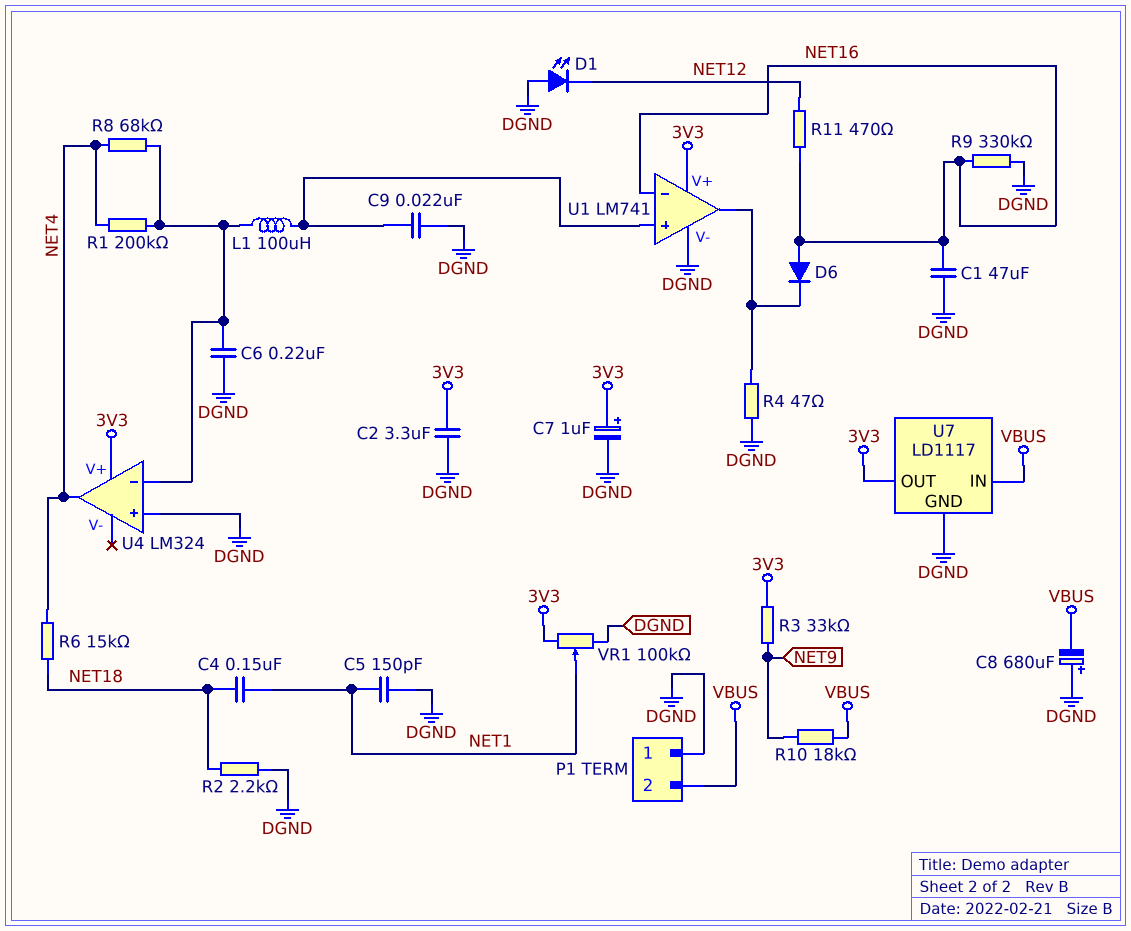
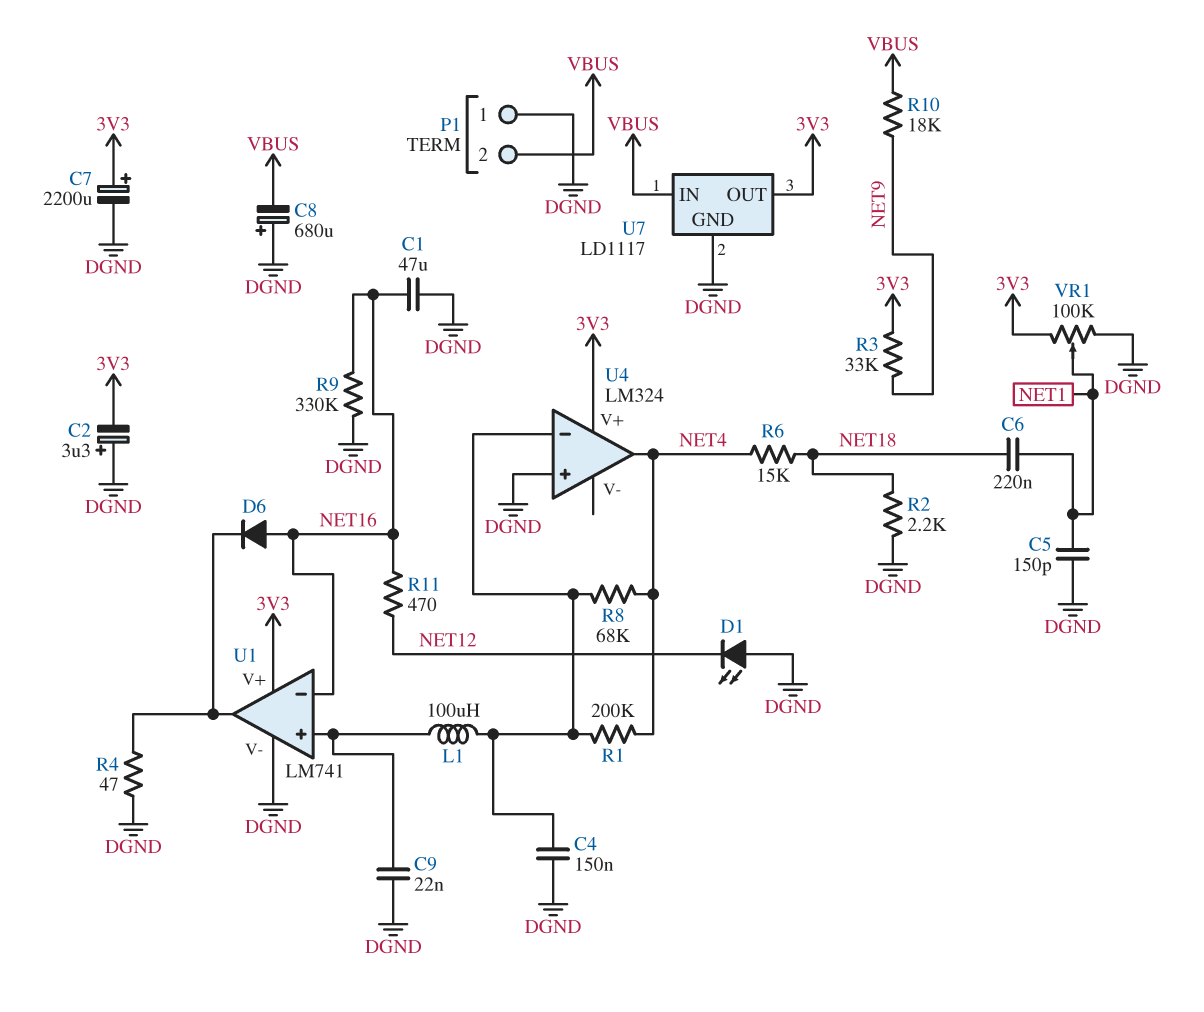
C2: 3.3uF (3V3, DGND) -> 3.3uF (plus DGND, minus 3V3)
C4: 150nF (NET1, NET18) -> 150nF (DGND, U4/in-)
C6: 220nF (DGND, U4/in-) -> 220nF (NET1, NET18)
C7: 1uF (plus 3V3, minus DGND) -> 2200uF (plus 3V3, minus DGND)

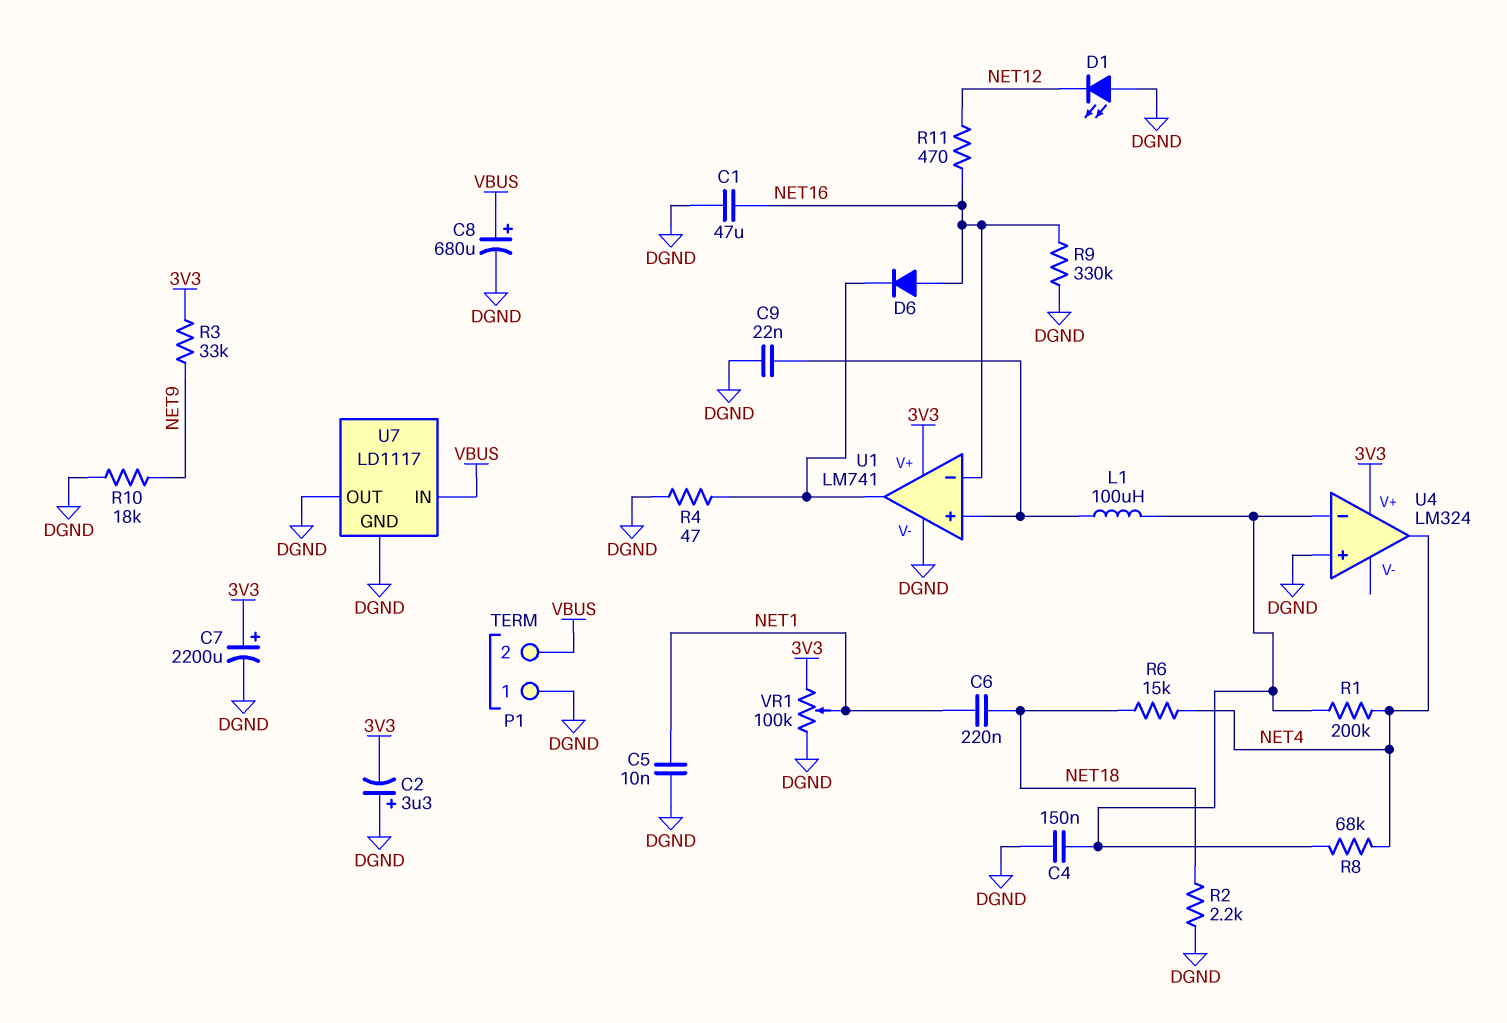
C5: 150pF (DGND, NET1) -> 10nF (DGND, NET1)
C8: 680uF (plus DGND, minus VBUS) -> 680uF (plus VBUS, minus DGND)
R10: 18k (NET9, VBUS) -> 18k (DGND, NET9)
U7 pin OUT: 3V3 -> DGND

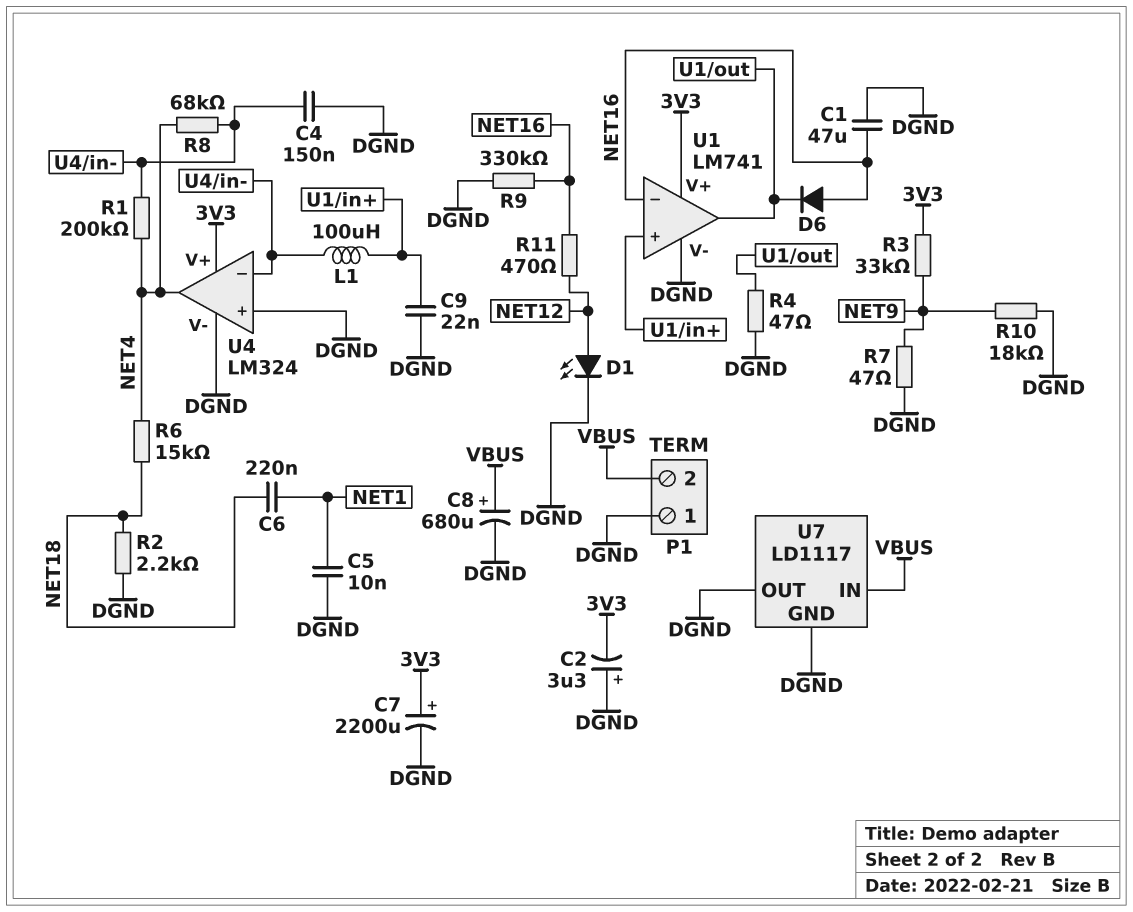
D1: LED (A DGND, K NET12) -> LED (A NET12, K DGND)
R7: none -> 47 (DGND, NET9)
U4 pin V-: none -> DGND
VR1: 100k (3V3, DGND, wiper NET1) -> none

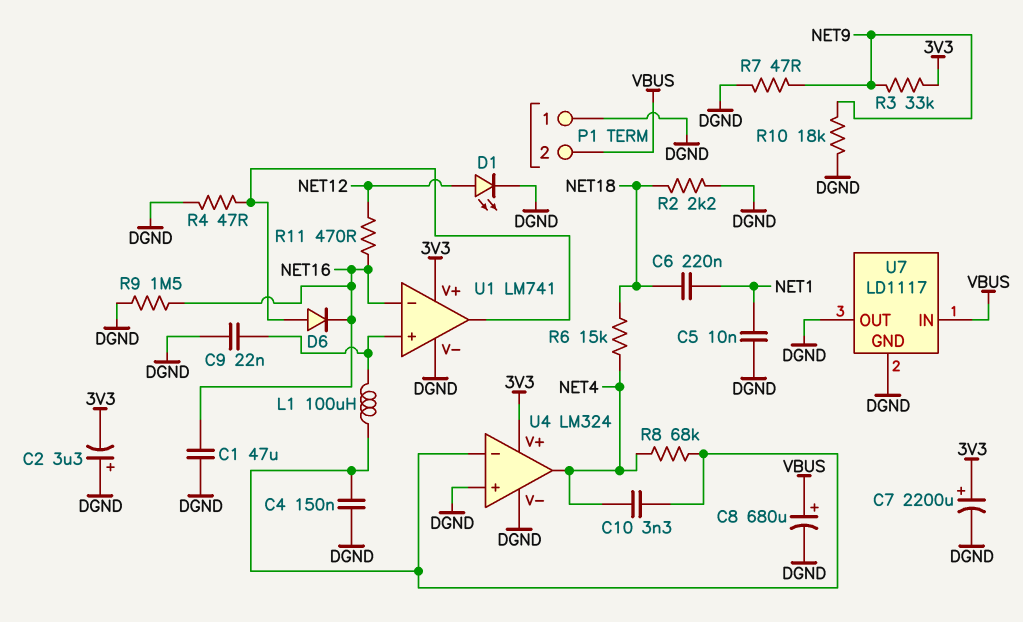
C10: none -> 3.3nF (NET4, U4/in-)
D6: diode (A NET16, K U1/out) -> diode (A U1/out, K NET16)
R1: 200k (NET4, U4/in-) -> none
R9: 330k (DGND, NET16) -> 1.5M (DGND, NET16)

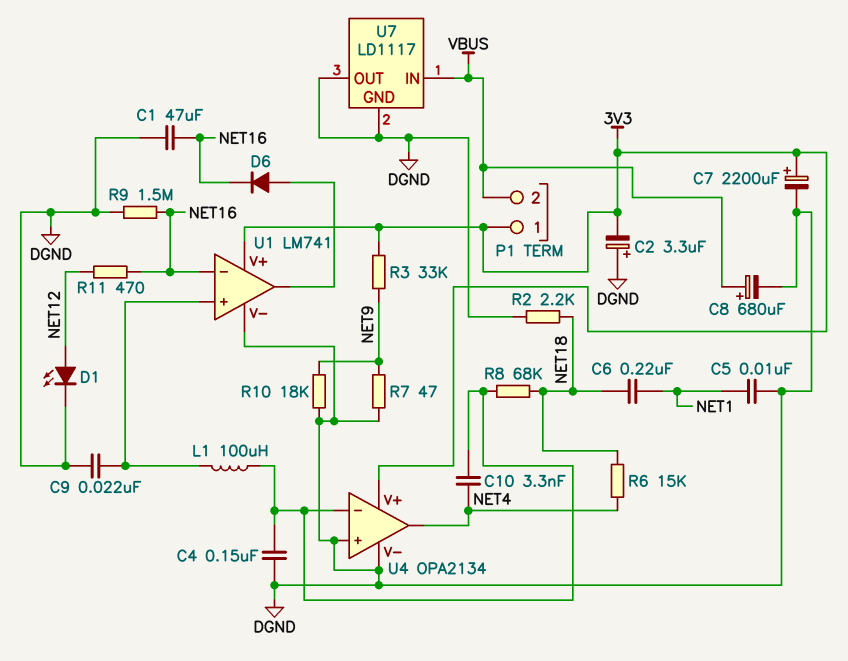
P1 pin 1: DGND -> 3V3
R4: 47 (DGND, U1/out) -> none
R8: 68k (NET4, U4/in-) -> 68k (NET18, U4/in-)
U4: LM324 -> OPA2134

